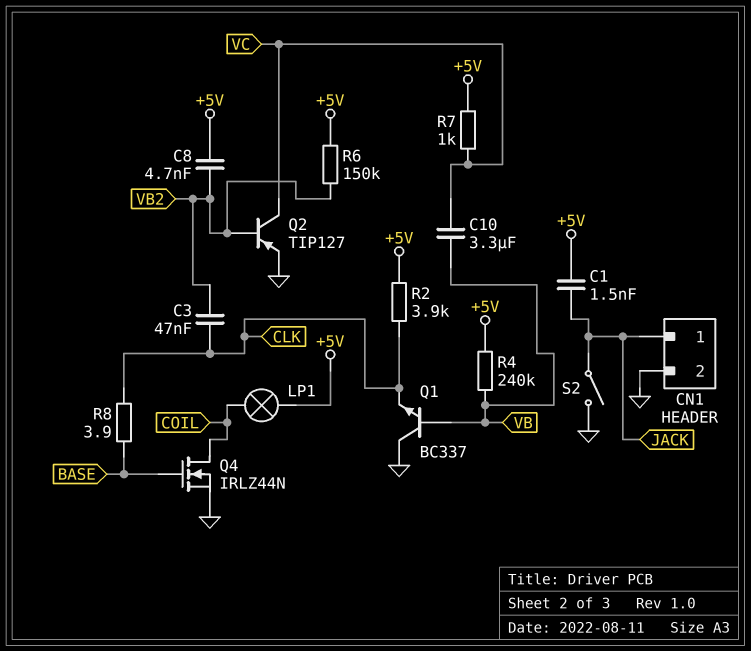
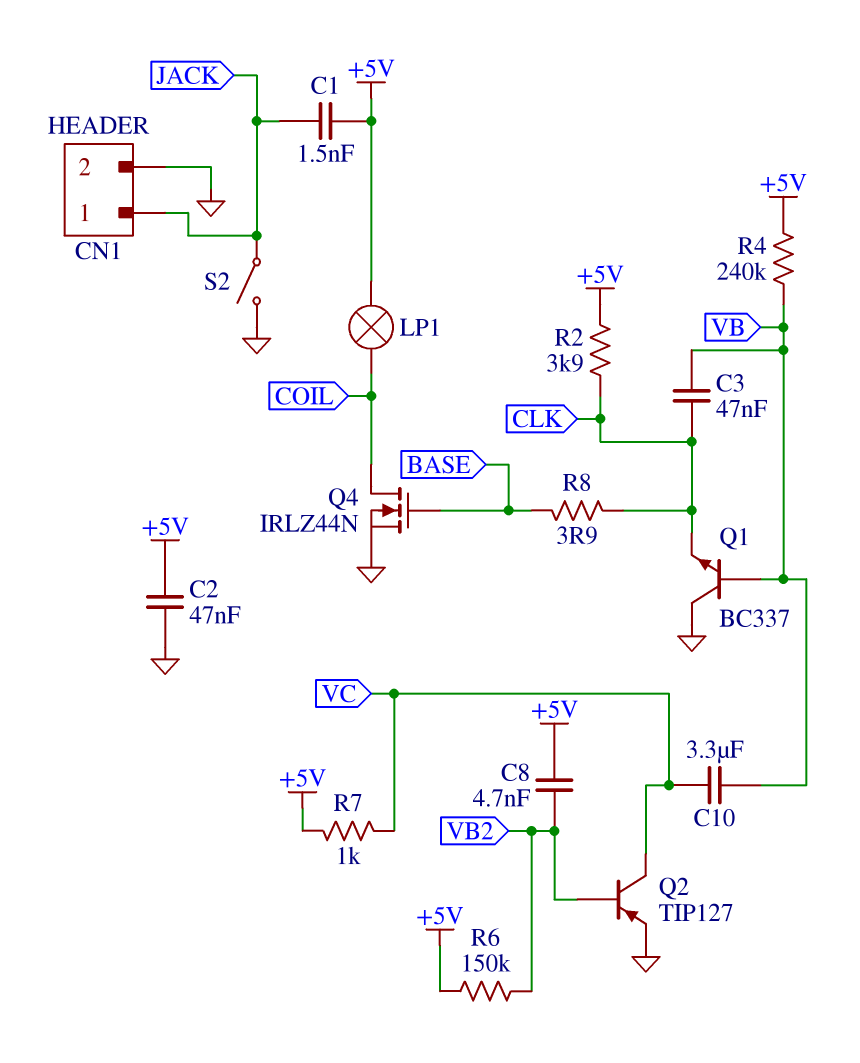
C2: none -> 47nF (+5V, GND)
C3: 47nF (CLK, VB2) -> 47nF (CLK, VB)

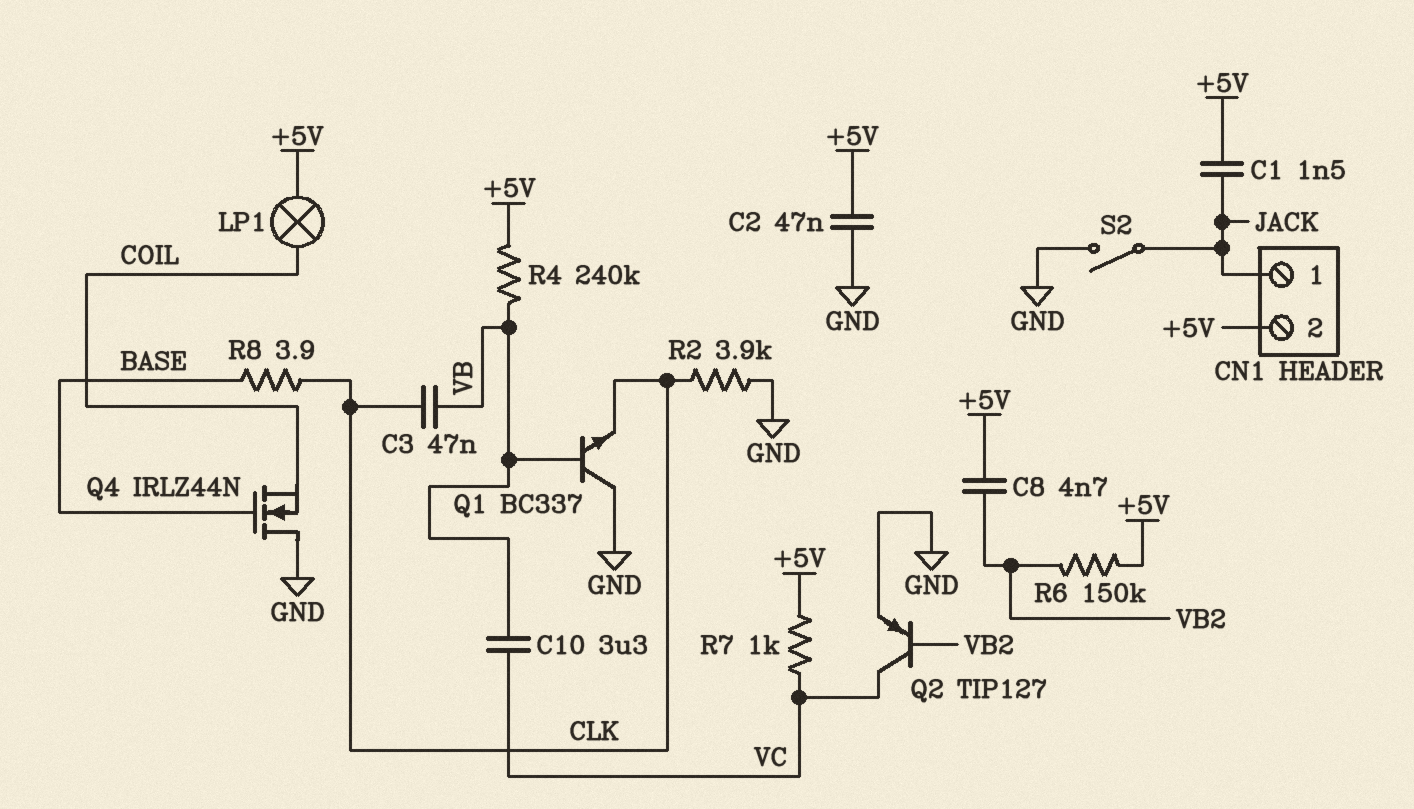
CN1 pin 2: GND -> +5V
Q4: NMOS IRLZ44N (G BASE, D COIL, S GND) -> NMOS IRLZ44N (G BASE, D GND, S COIL)
R2: 3.9k (+5V, CLK) -> 3.9k (CLK, GND)

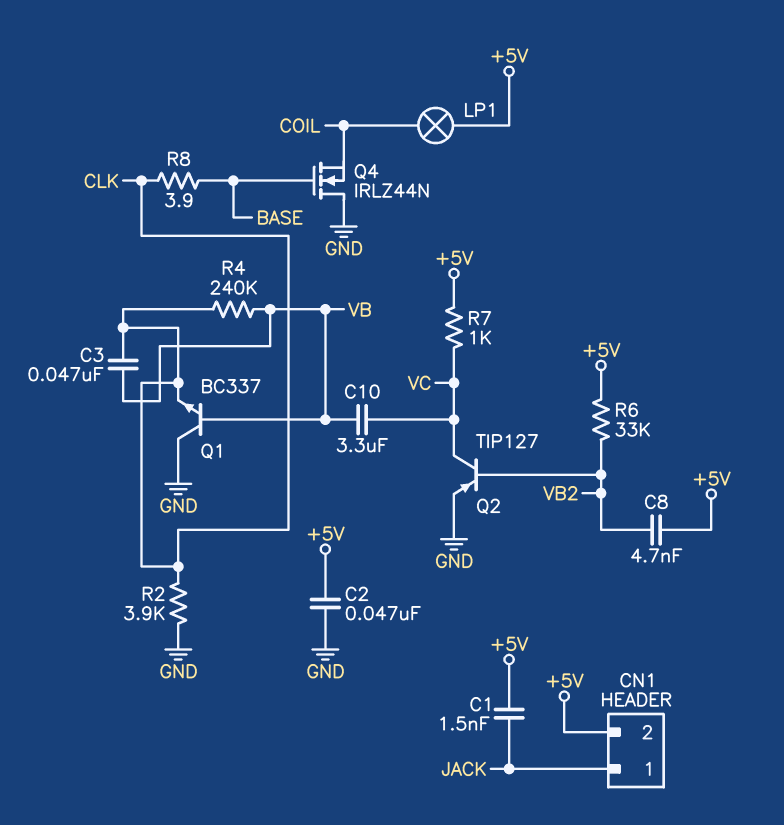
R4: 240k (+5V, VB) -> 240k (CLK, VB)
R6: 150k (+5V, VB2) -> 33k (+5V, VB2)
S2: switch (GND, JACK) -> none

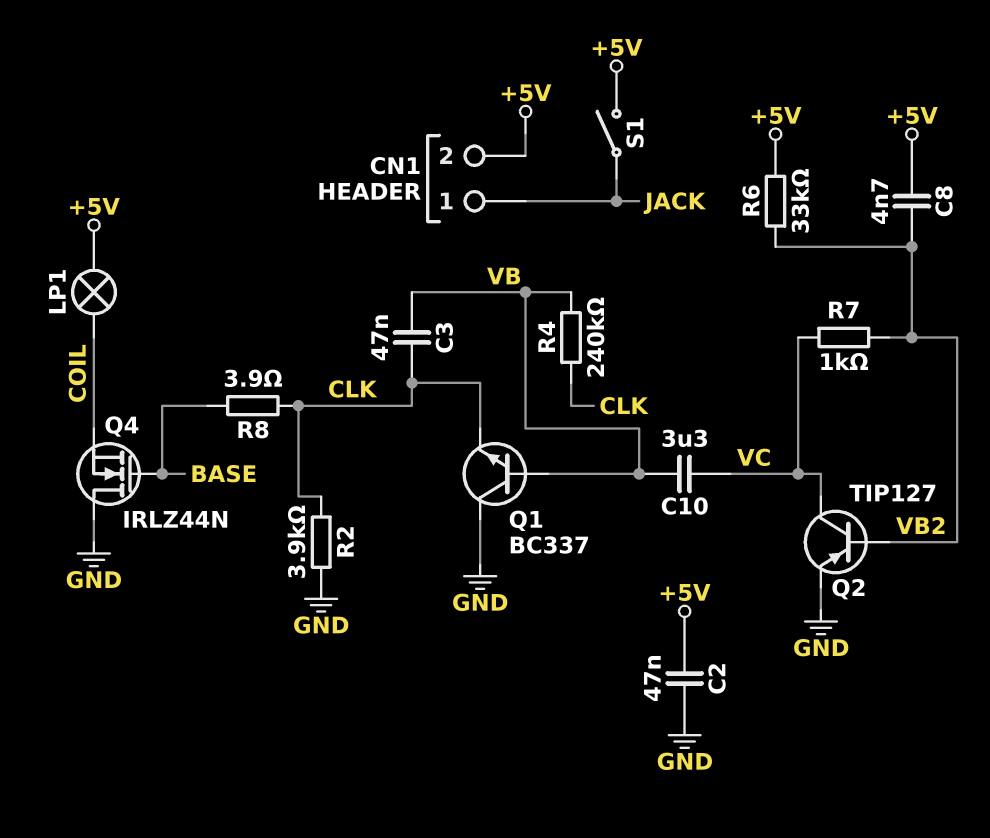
C1: 1.5nF (+5V, JACK) -> none
R7: 1k (+5V, VC) -> 1k (VB2, VC)
S1: none -> switch (+5V, JACK)

